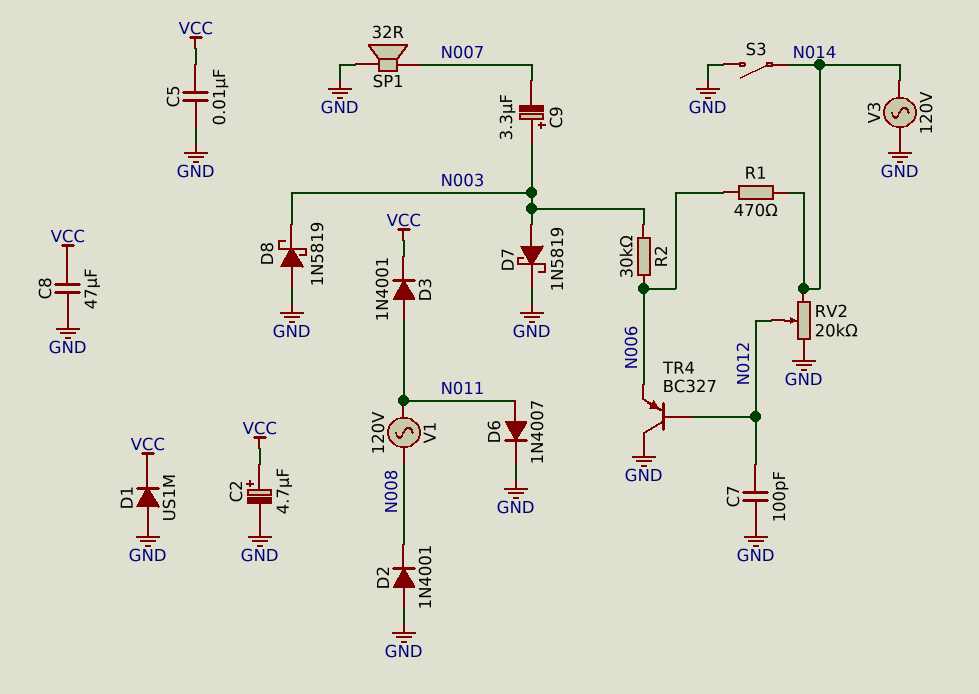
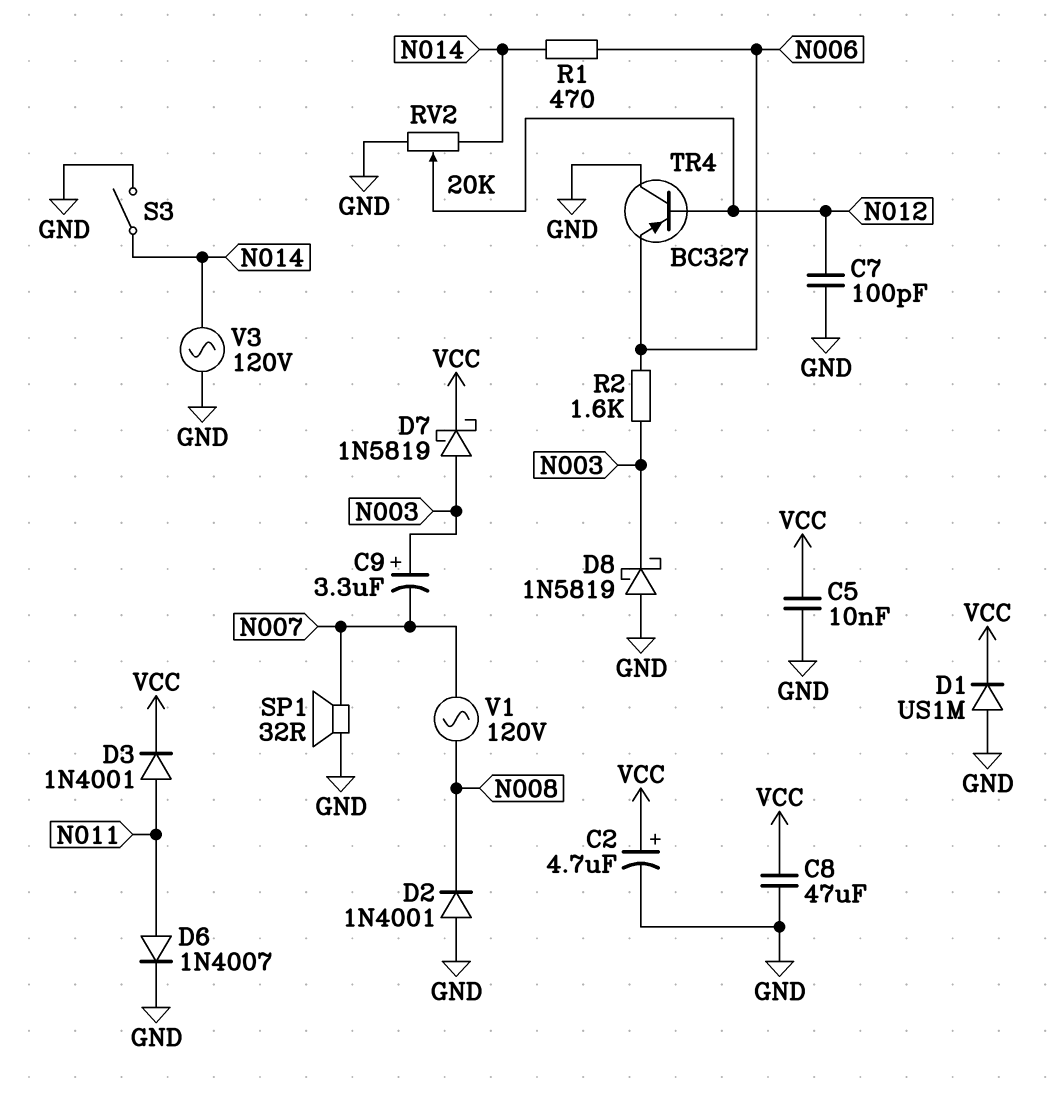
D7: schottky 1N5819 (A N003, K GND) -> schottky 1N5819 (A N003, K VCC)
R2: 30k (N003, N006) -> 1.6k (N003, N006)
V1: AC 120V (N008, N011) -> AC 120V (N007, N008)

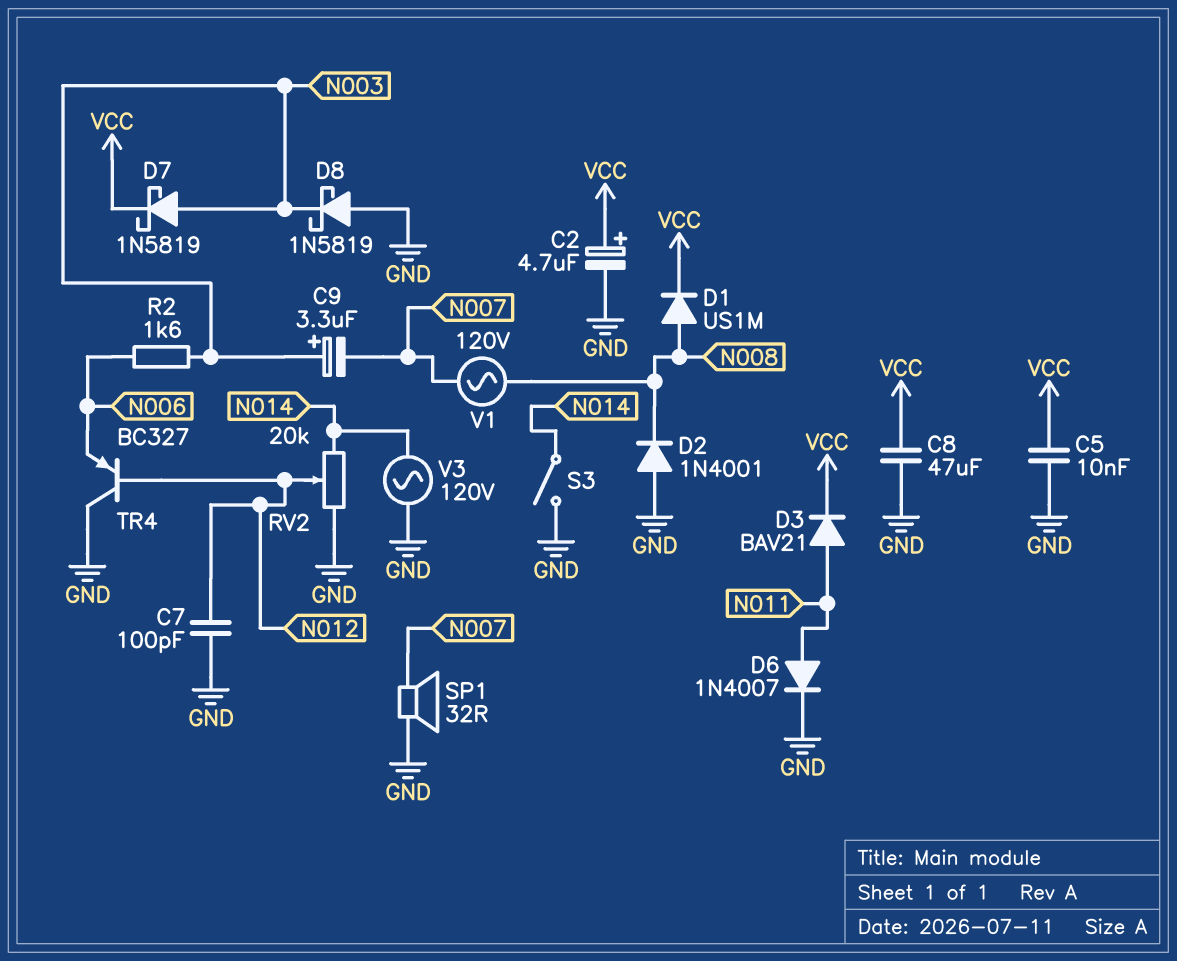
D1: diode US1M (A GND, K VCC) -> diode US1M (A N008, K VCC)
D3: diode 1N4001 (A N011, K VCC) -> diode BAV21 (A N011, K VCC)
R1: 470 (N006, N014) -> none

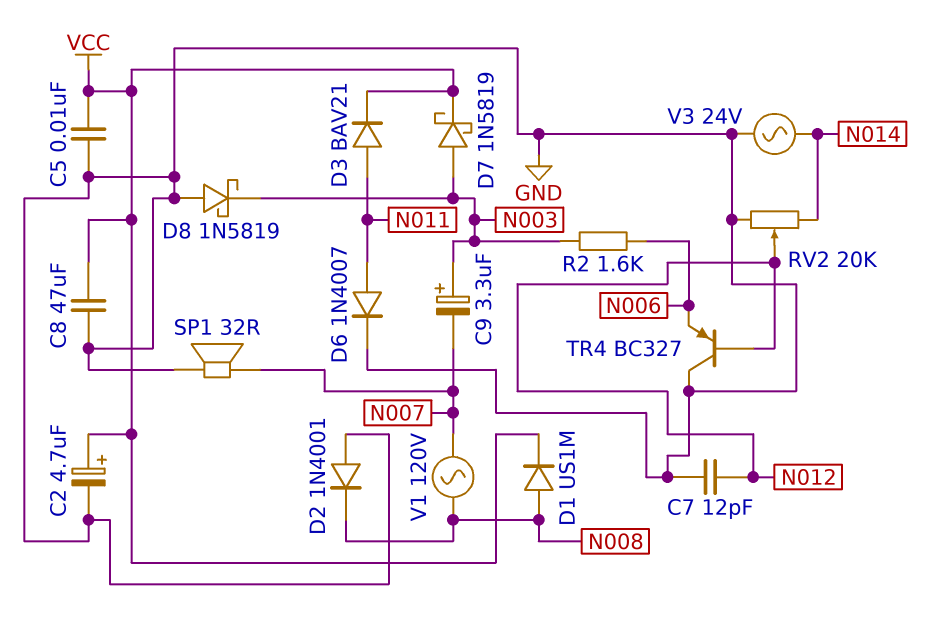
C7: 100pF (GND, N012) -> 12pF (GND, N012)
S3: switch (GND, N014) -> none
V3: AC 120V (GND, N014) -> AC 24V (GND, N014)

